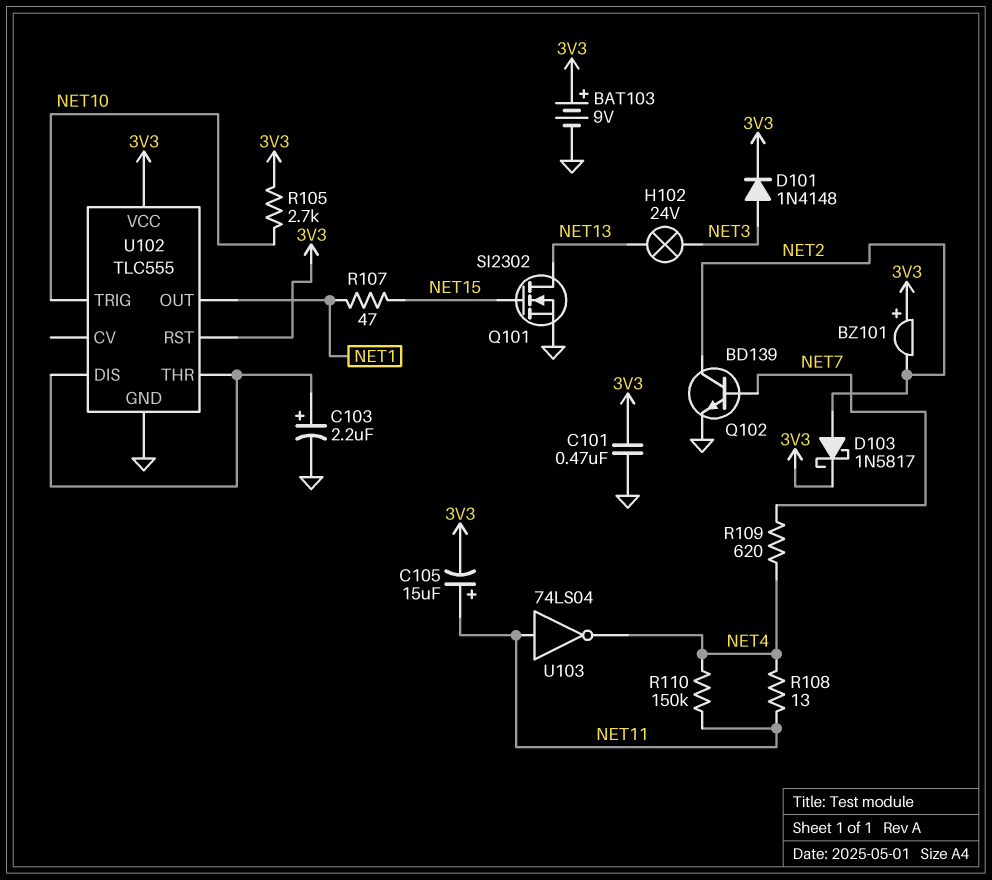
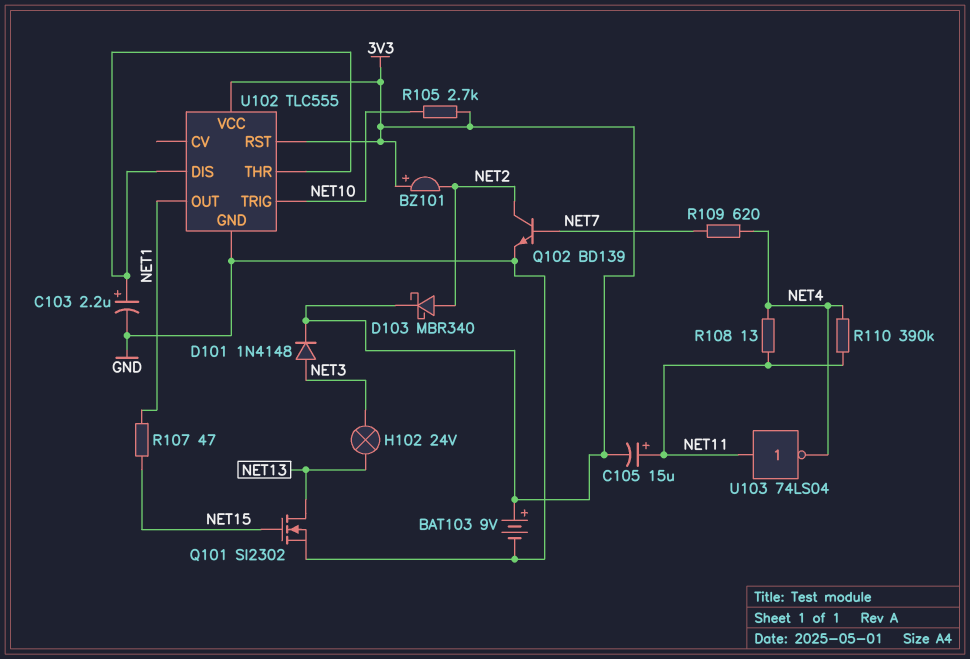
C101: 470nF (3V3, GND) -> none
D103: schottky 1N5817 (A NET2, K 3V3) -> schottky MBR340 (A NET2, K 3V3)
R110: 150k (NET4, NET11) -> 390k (NET4, NET11)

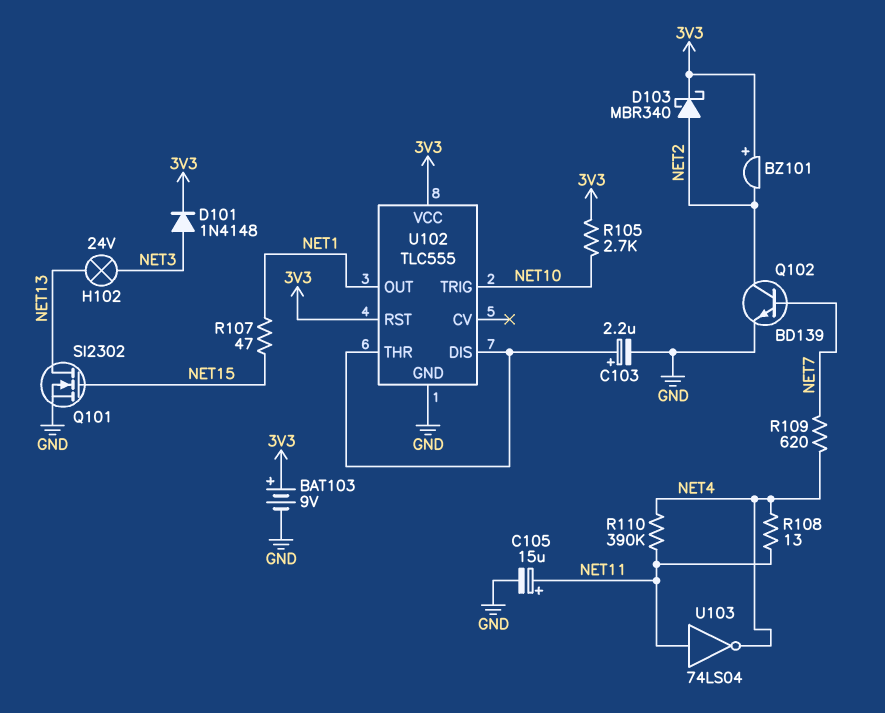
C105: 15uF (plus NET11, minus 3V3) -> 15uF (plus NET11, minus GND)

